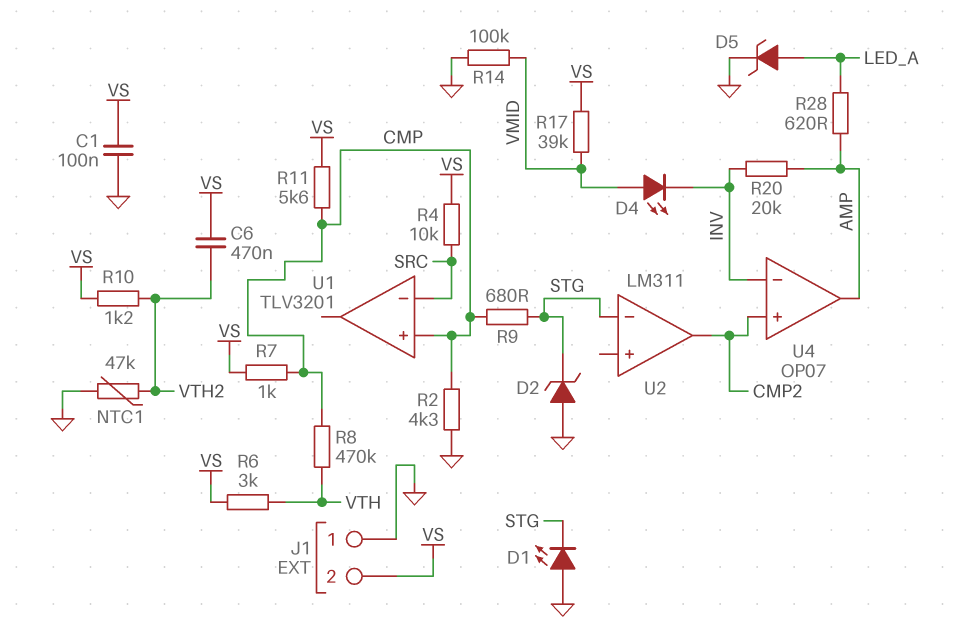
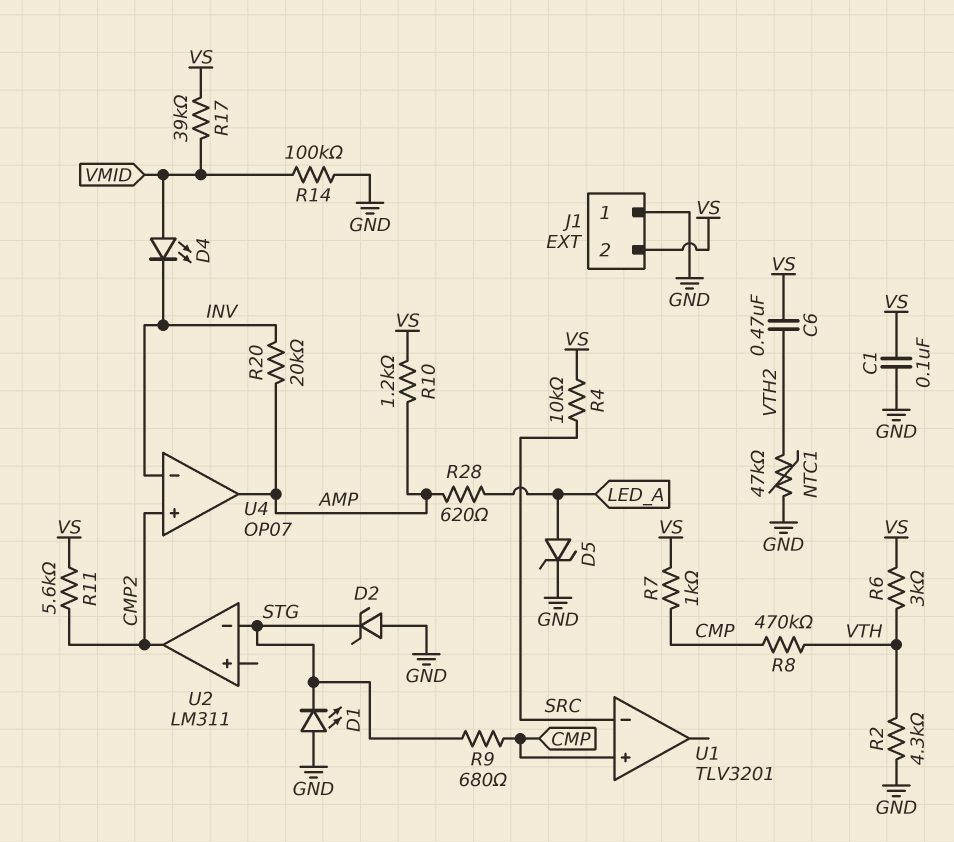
R2: 4.3k (CMP, GND) -> 4.3k (GND, VTH)
R10: 1.2k (VS, VTH2) -> 1.2k (AMP, VS)
R11: 5.6k (CMP, VS) -> 5.6k (CMP2, VS)

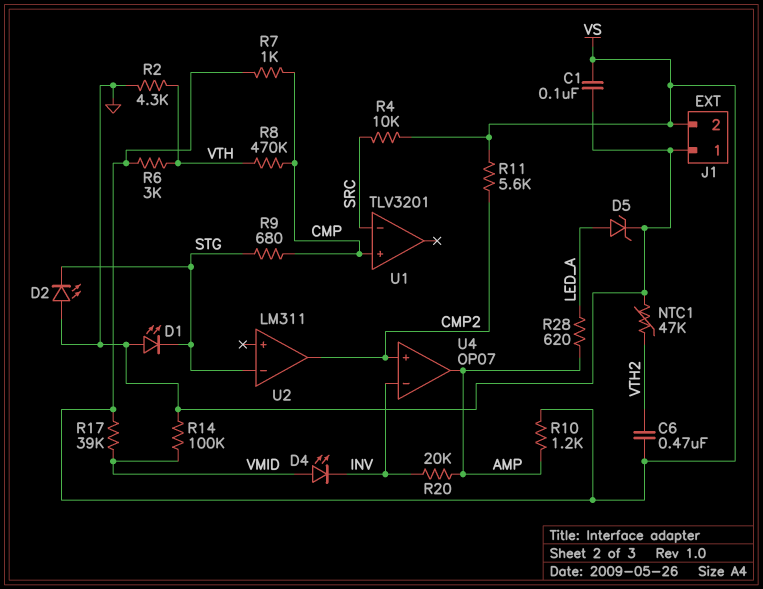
D2: zener (A GND, K STG) -> LED (A GND, K STG)

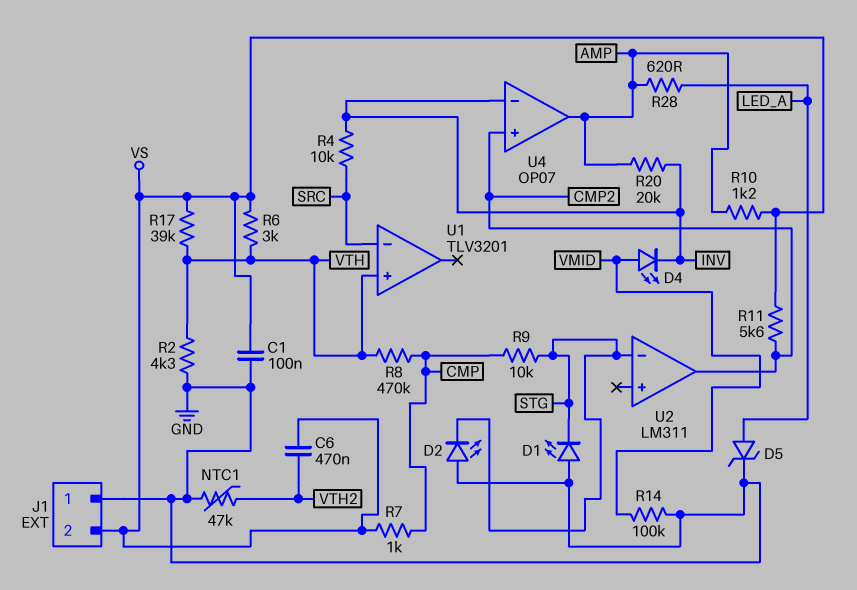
R4: 10k (SRC, VS) -> 10k (INV, SRC)
R9: 680 (CMP, STG) -> 10k (CMP, STG)
R17: 39k (VMID, VS) -> 39k (VS, VTH)
U1 pin in+: CMP -> VTH

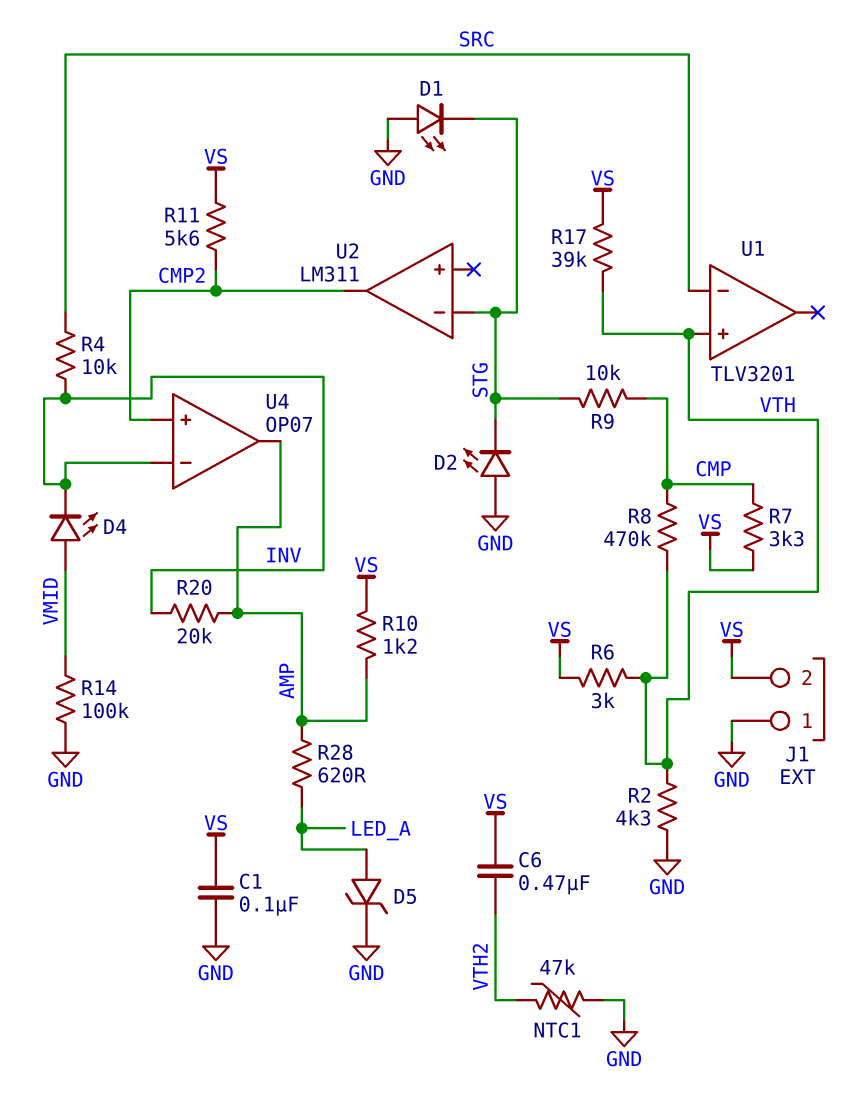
R7: 1k (CMP, VS) -> 3.3k (CMP, VS)

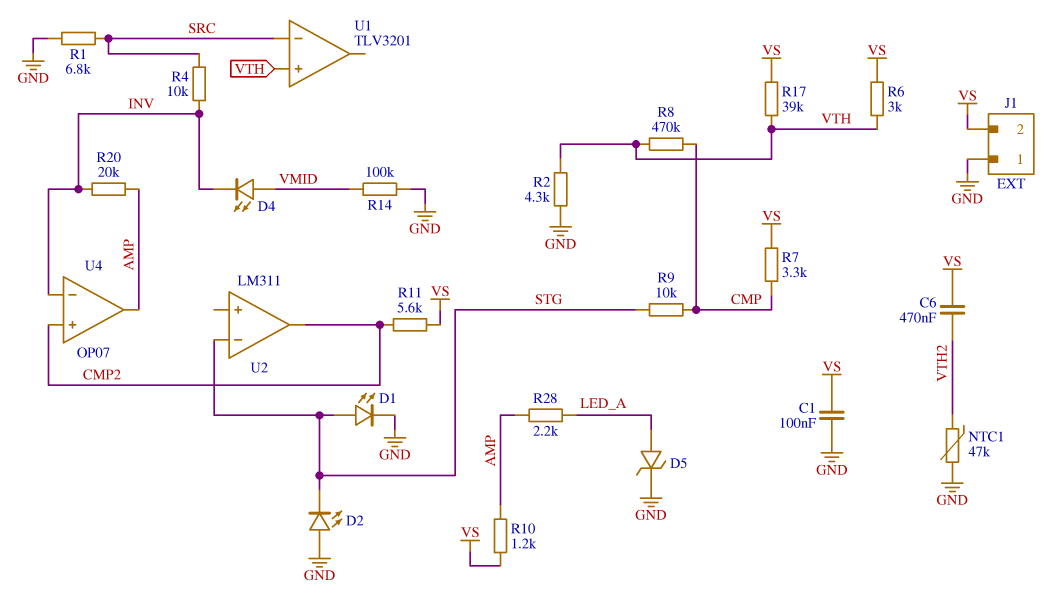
D1: LED (A GND, K STG) -> LED (A STG, K GND)
R1: none -> 6.8k (GND, SRC)
R28: 620 (AMP, LED_A) -> 2.2k (AMP, LED_A)

